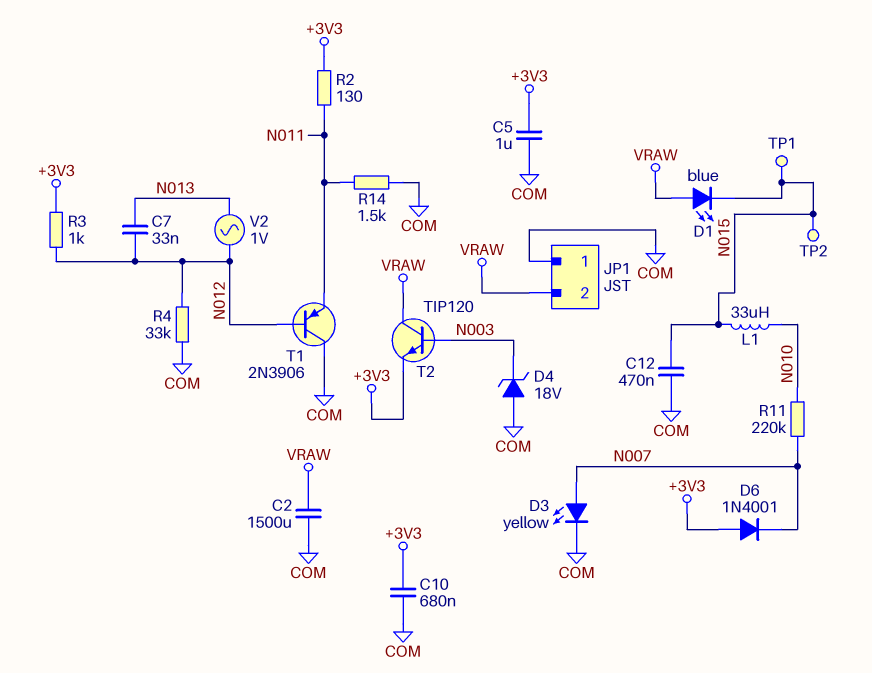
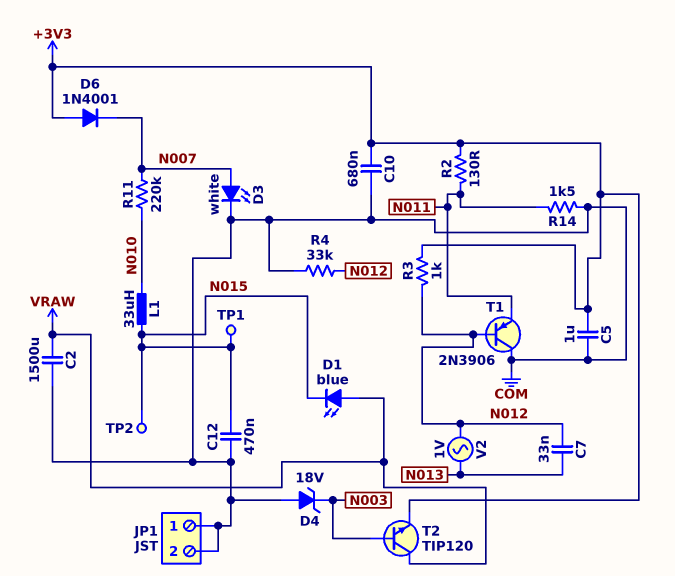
D3: LED yellow (A N007, K COM) -> LED white (A N007, K COM)
JP1 pin 2: VRAW -> COM

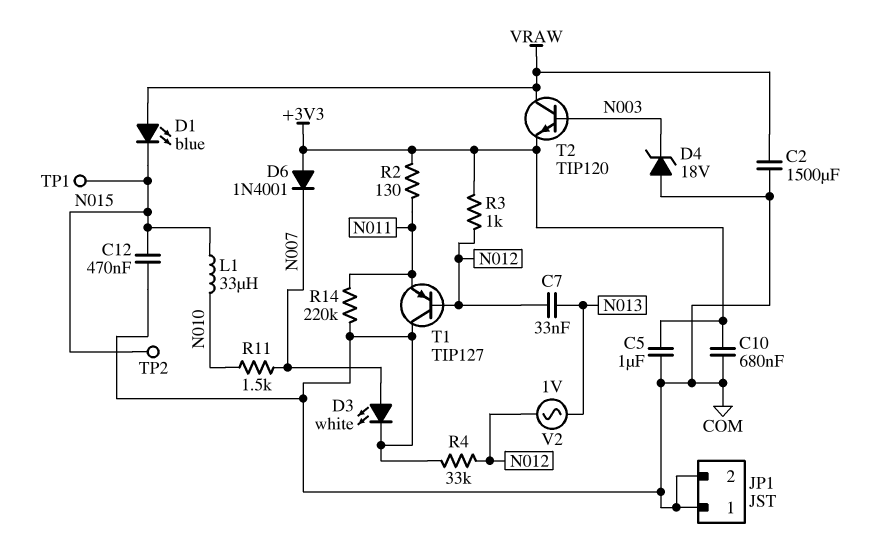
R11: 220k (N007, N010) -> 1.5k (N007, N010)
R14: 1.5k (COM, N011) -> 220k (COM, N011)
T1: PNP 2N3906 (B N012, C COM, E N011) -> PNP TIP127 (B N012, C COM, E N011)

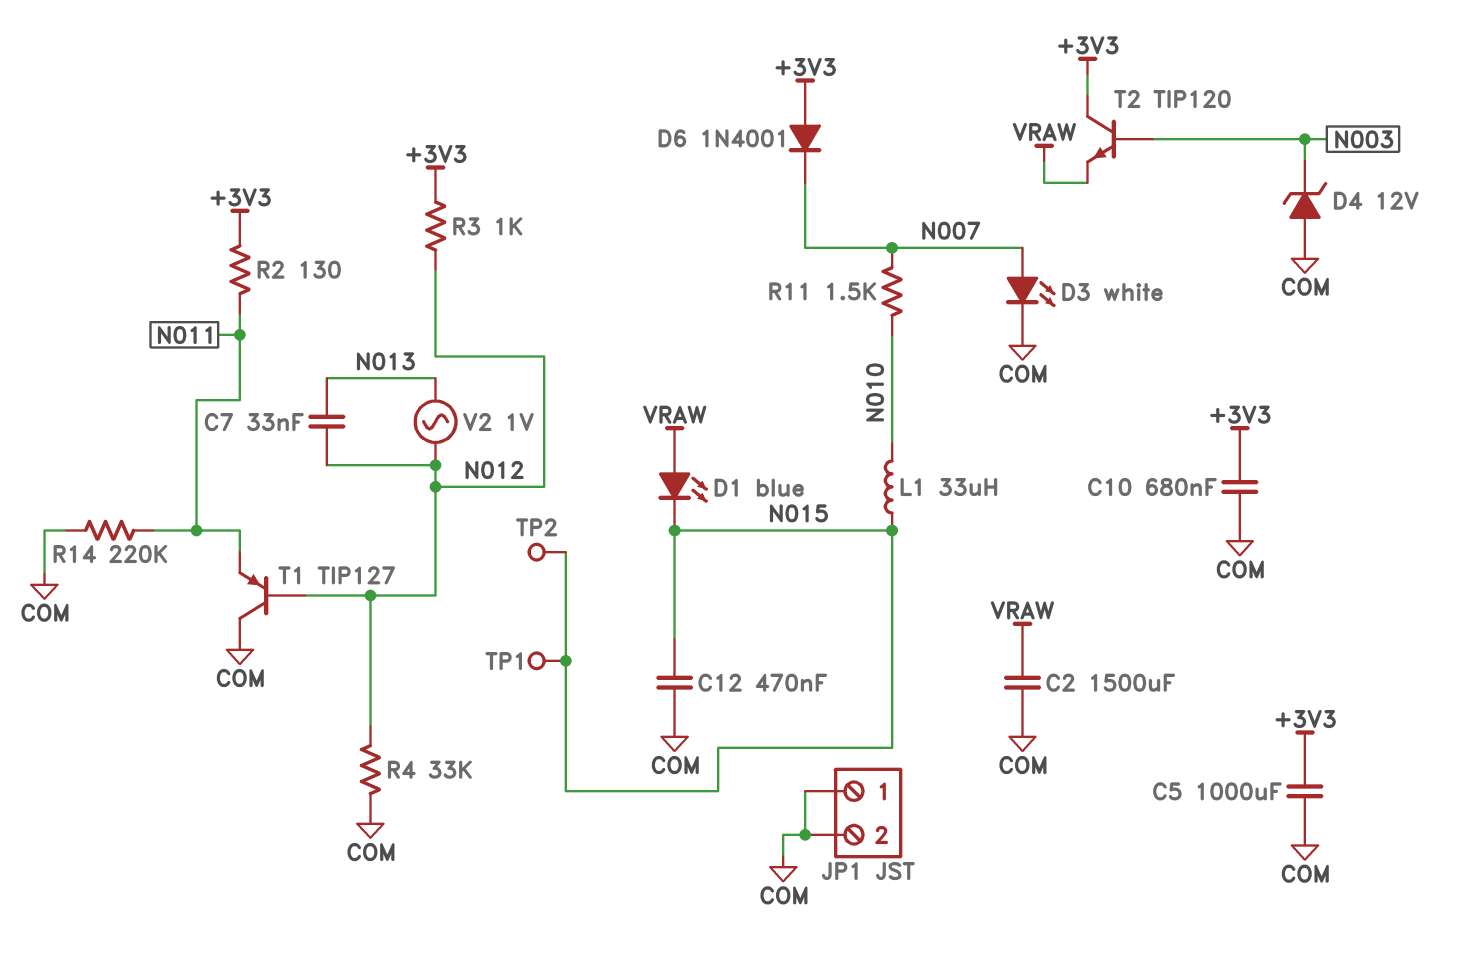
C5: 1uF (+3V3, COM) -> 1000uF (+3V3, COM)
D4: zener 18V (A COM, K N003) -> zener 12V (A COM, K N003)
T2: NPN TIP120 (B N003, C VRAW, E +3V3) -> NPN TIP120 (B N003, C +3V3, E VRAW)

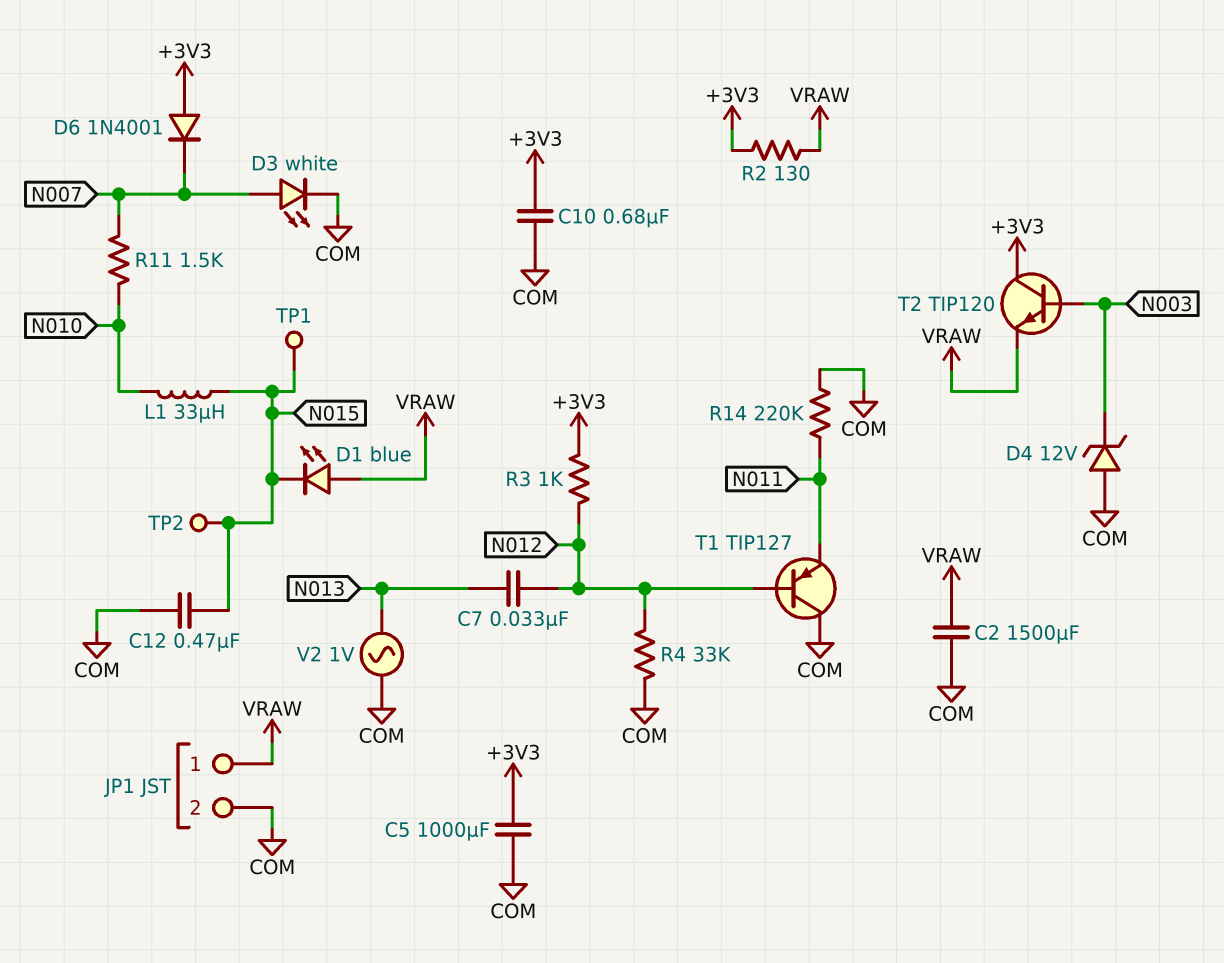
JP1 pin 1: COM -> VRAW
R2: 130 (+3V3, N011) -> 130 (+3V3, VRAW)
V2: AC 1V (N012, N013) -> AC 1V (COM, N013)

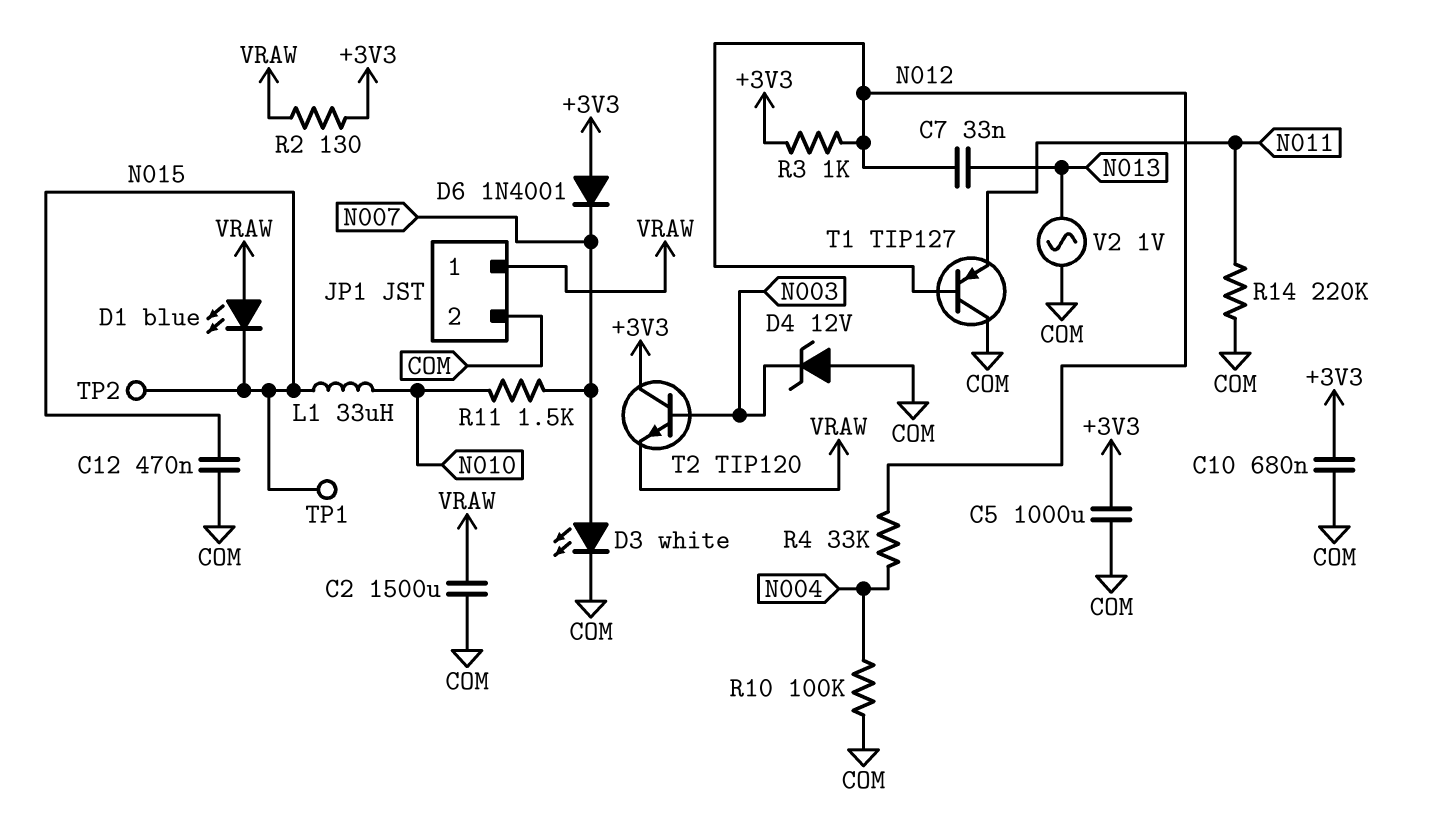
R4: 33k (COM, N012) -> 33k (N004, N012)
R10: none -> 100k (COM, N004)

